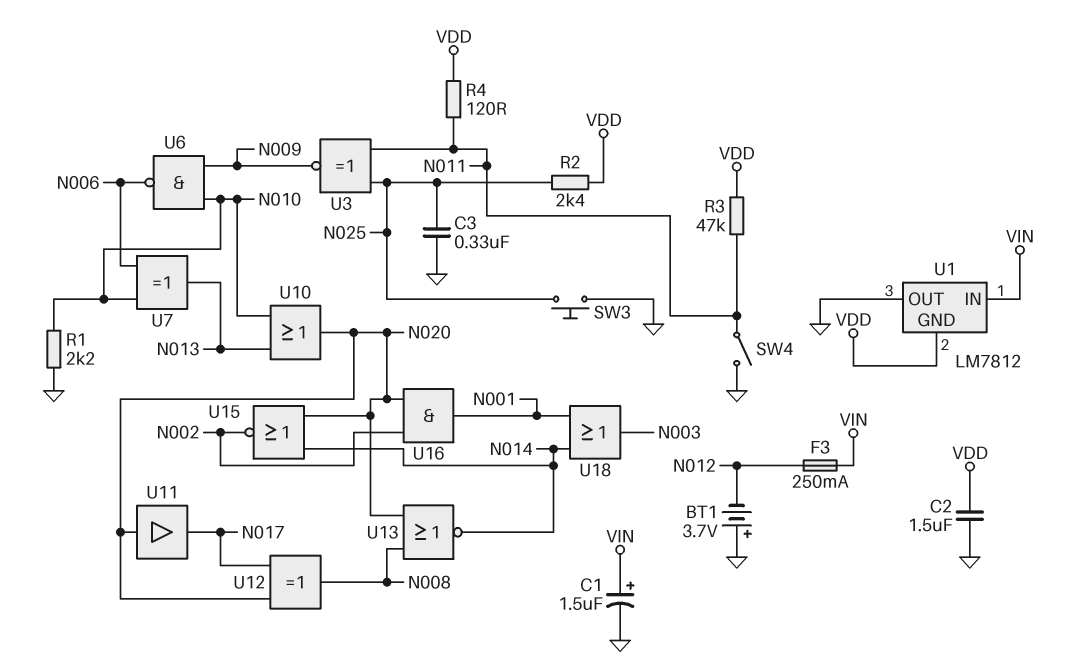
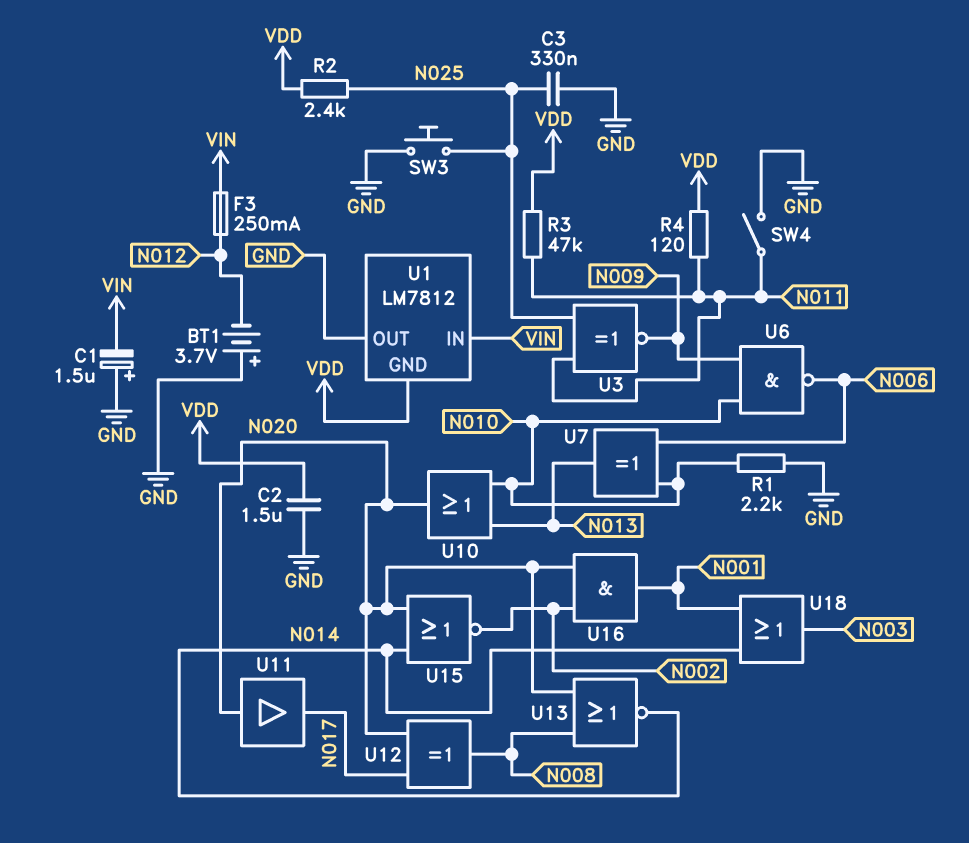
C1: 1.5uF (plus VIN, minus GND) -> 1.5uF (plus GND, minus VIN)

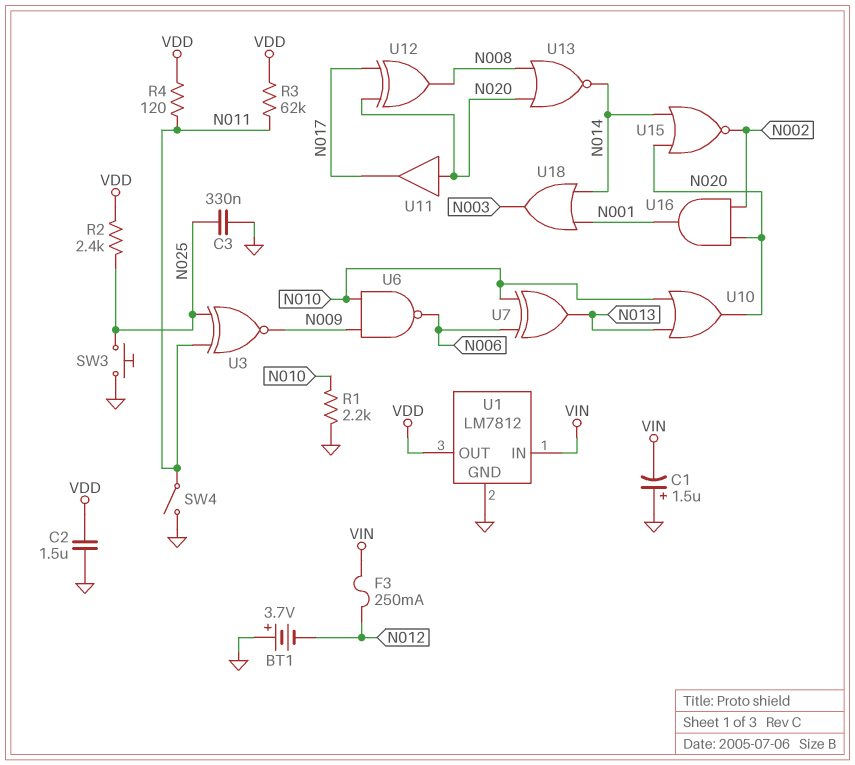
R3: 47k (N011, VDD) -> 62k (N011, VDD)
U1 pin GND: VDD -> GND
U1 pin OUT: GND -> VDD

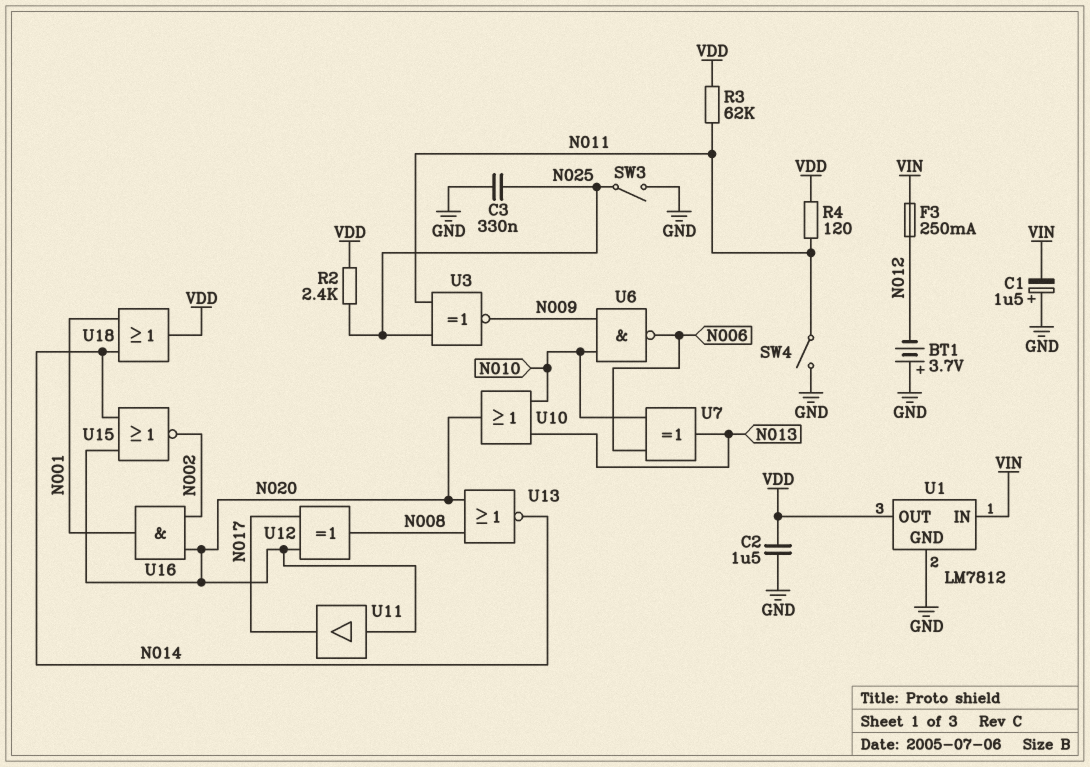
R1: 2.2k (GND, N010) -> none
SW3: button (GND, N025) -> switch (GND, N025)
U18: OR (in N001, in N014, out N003) -> OR (in N001, in N014, out VDD)

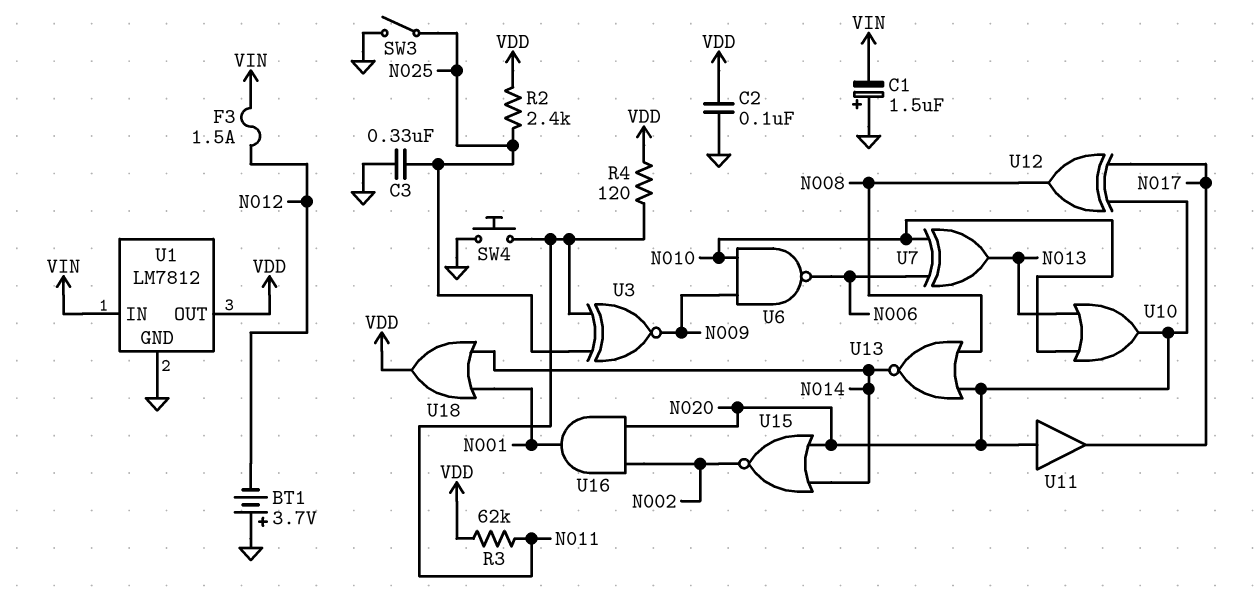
C2: 1.5uF (GND, VDD) -> 100nF (GND, VDD)
F3: 250mA (N012, VIN) -> 1.5A (N012, VIN)
SW4: switch (GND, N011) -> button (GND, N011)

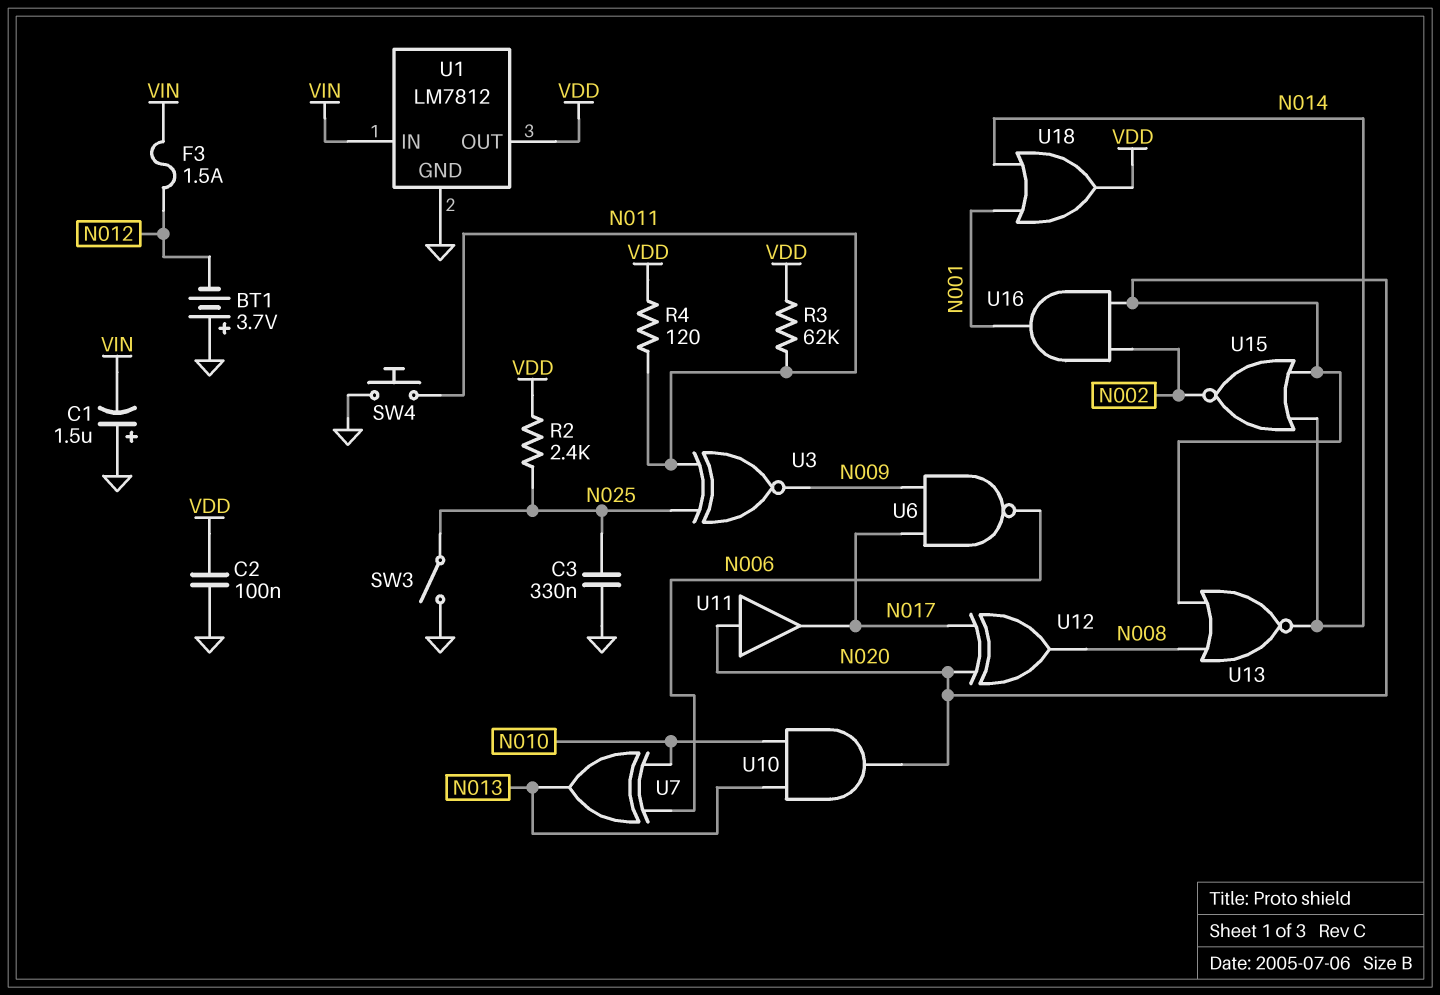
U6: NAND (in N009, in N010, out N006) -> NAND (in N009, in N017, out N006)
U10: OR (in N010, in N013, out N020) -> AND (in N010, in N013, out N020)

